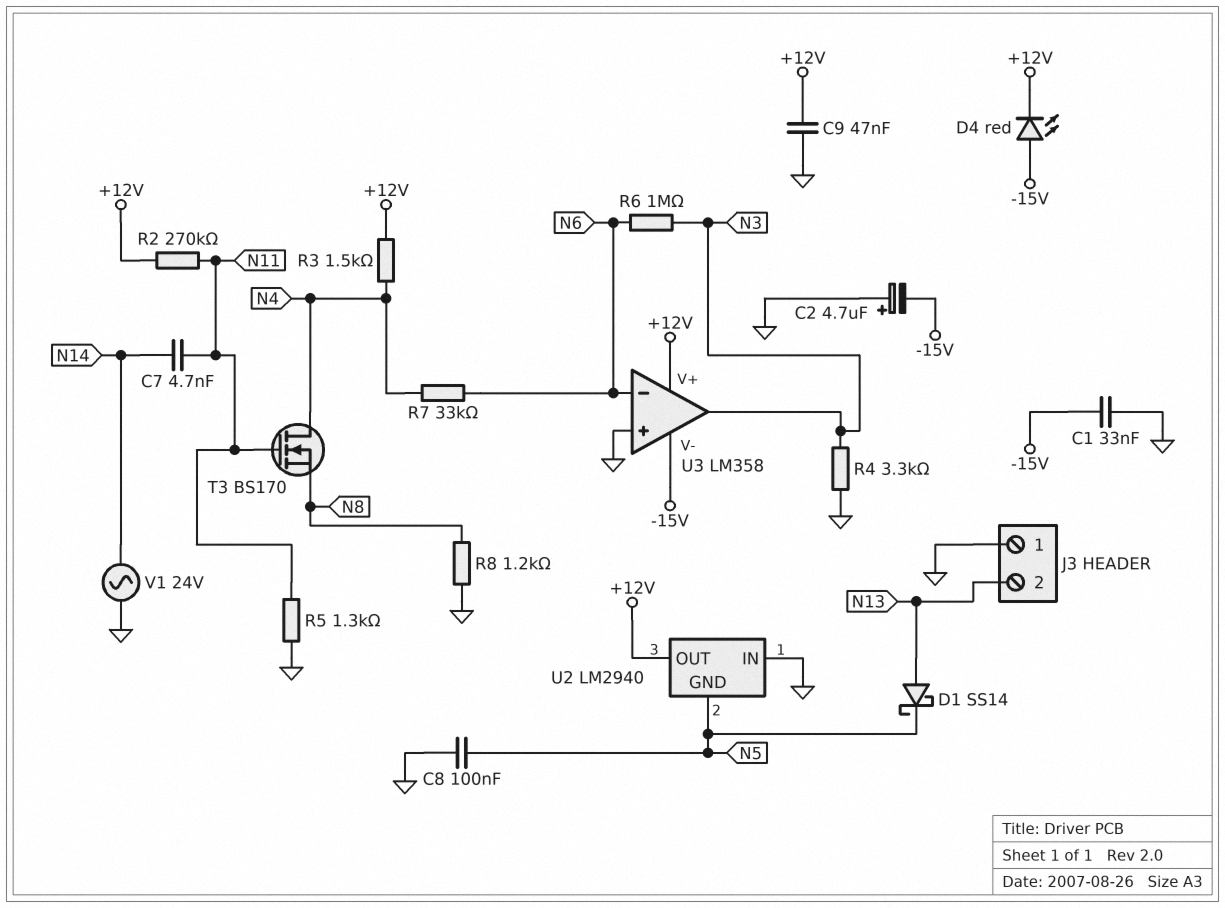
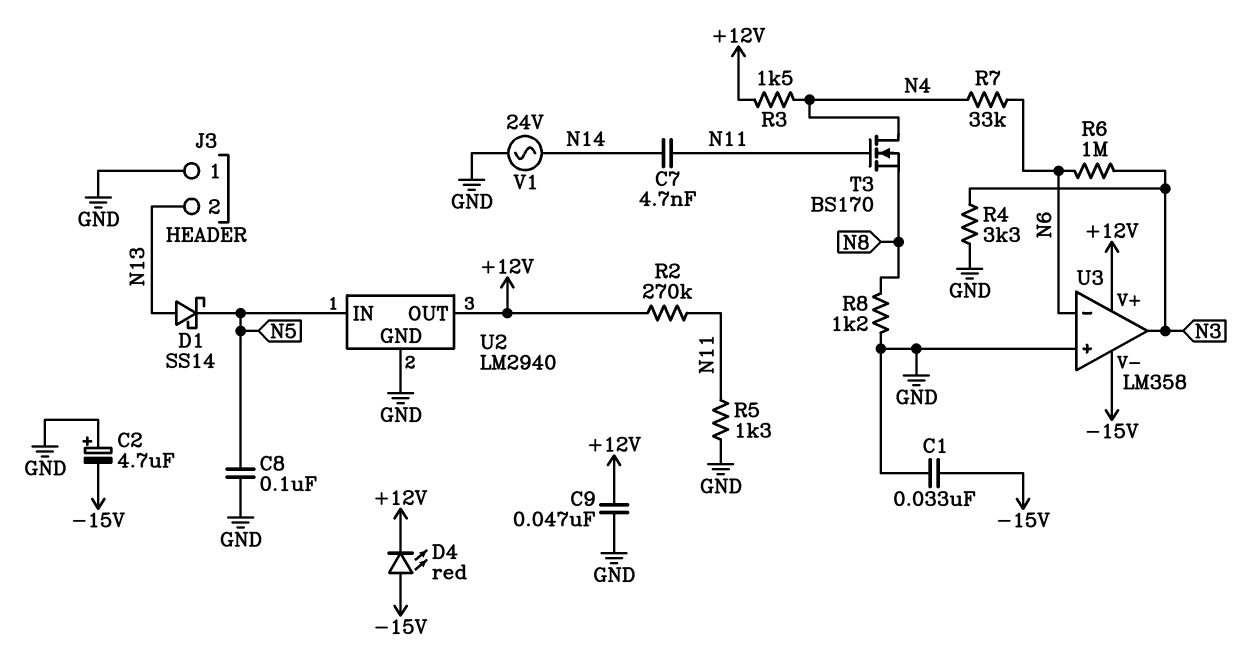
U2 pin GND: N5 -> GND
U2 pin IN: GND -> N5

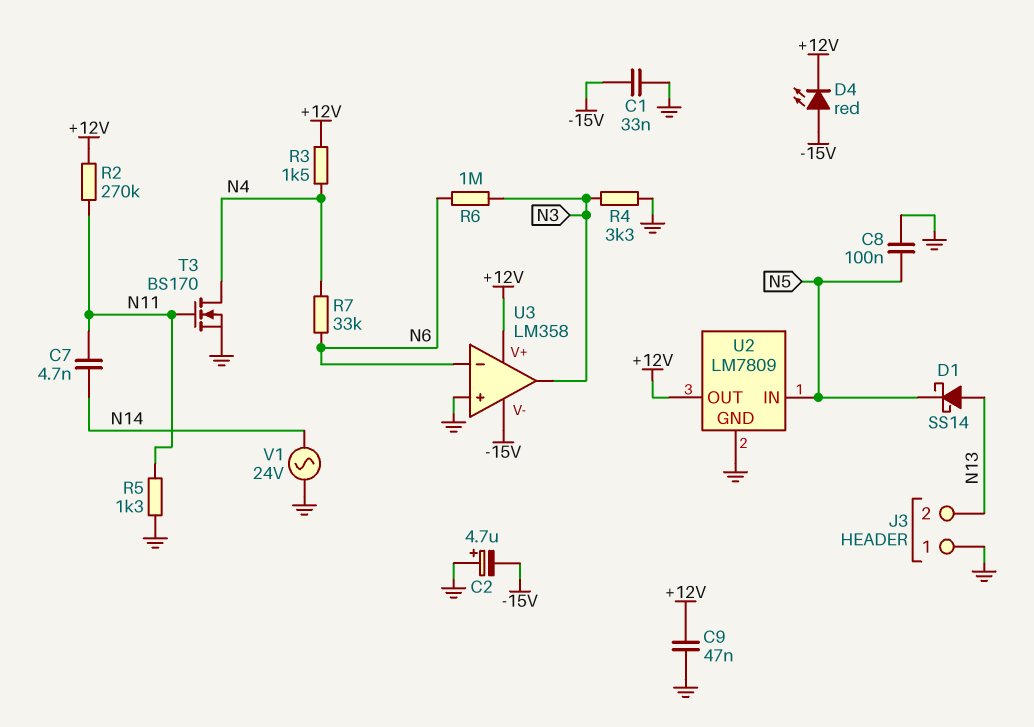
R8: 1.2k (GND, N8) -> none
T3: NMOS BS170 (G N11, D N4, S N8) -> NMOS BS170 (G N11, D N4, S GND)
U2: LM2940 -> LM7809

